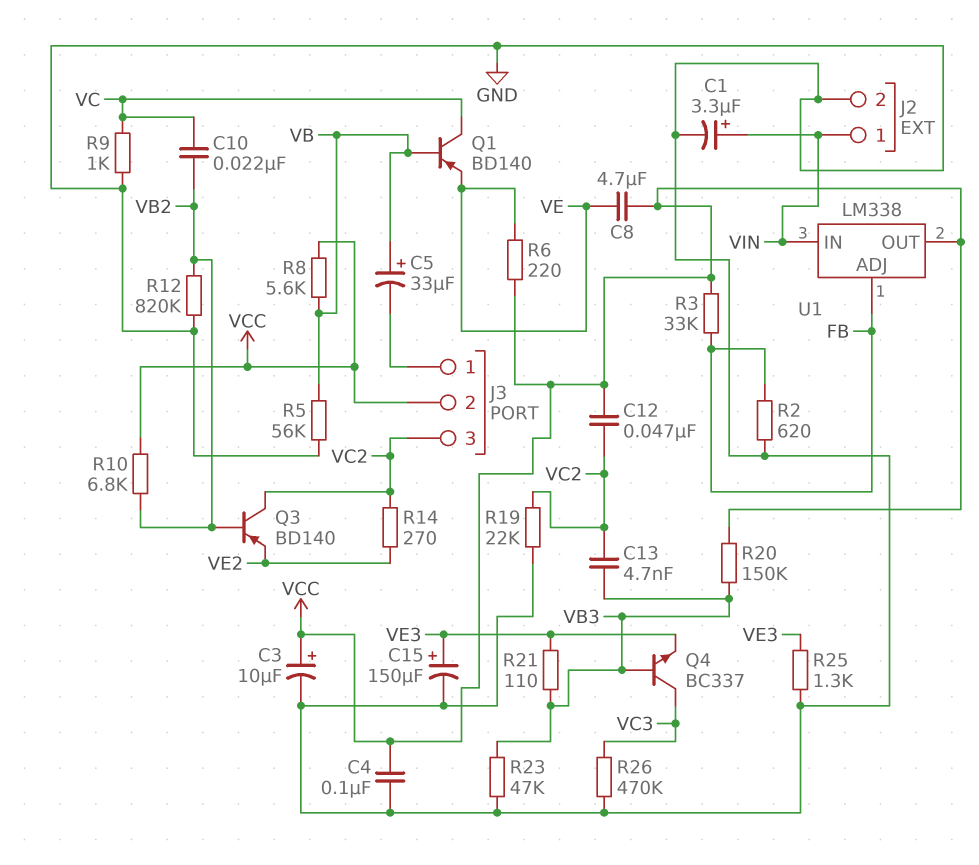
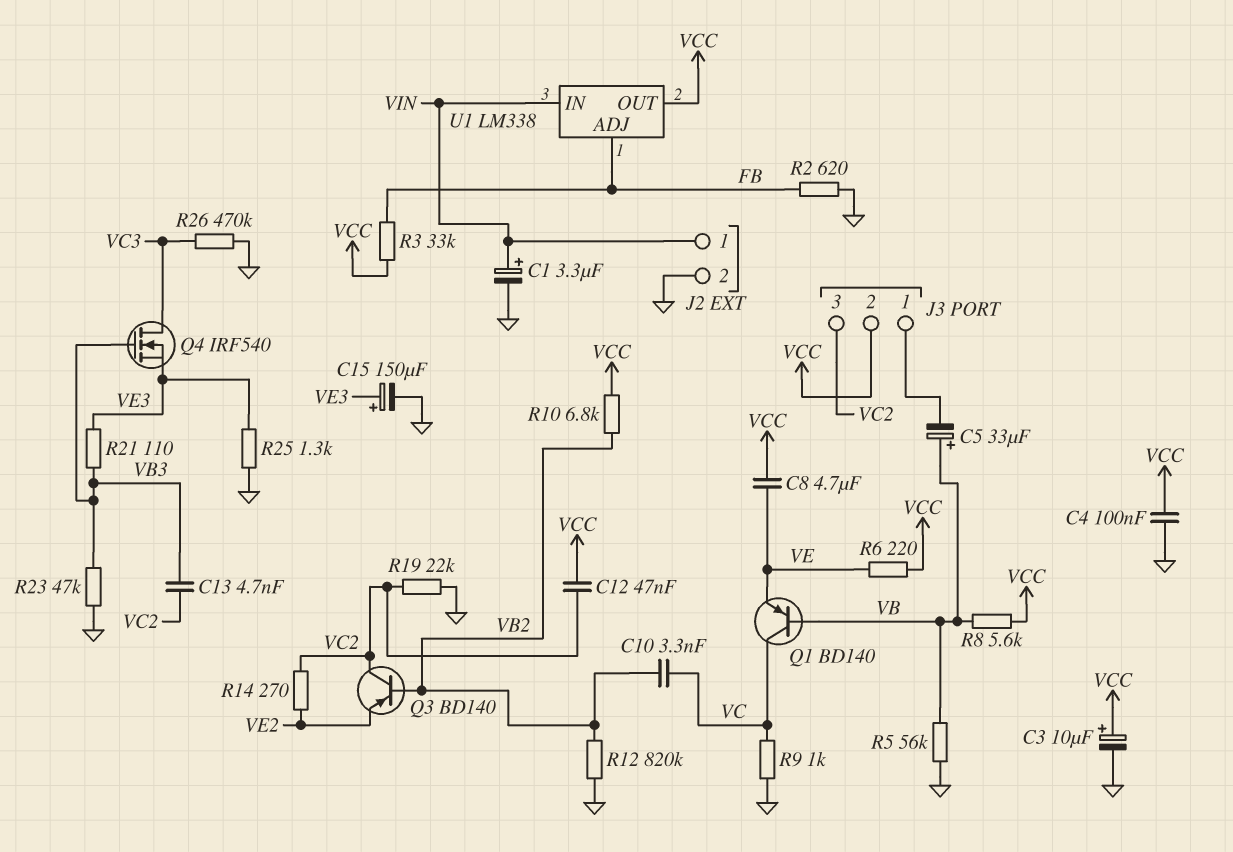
C10: 22nF (VB2, VC) -> 3.3nF (VB2, VC)
Q4: NPN BC337 (B VB3, C VC3, E VE3) -> NMOS IRF540 (G VB3, D VC3, S VE3)
R20: 150k (VB3, VCC) -> none

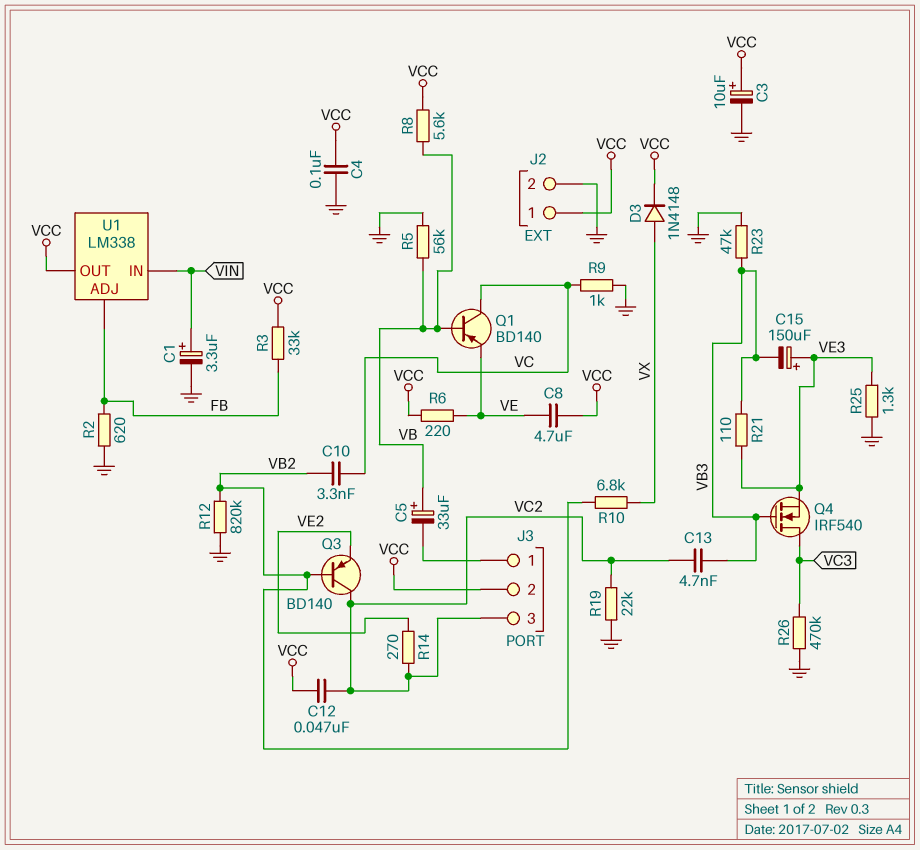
C15: 150uF (plus VE3, minus GND) -> 150uF (plus VE3, minus VB3)
D3: none -> diode 1N4148 (A VX, K VCC)
J2 pin 1: VIN -> VCC
R10: 6.8k (VB2, VCC) -> 6.8k (VB2, VX)

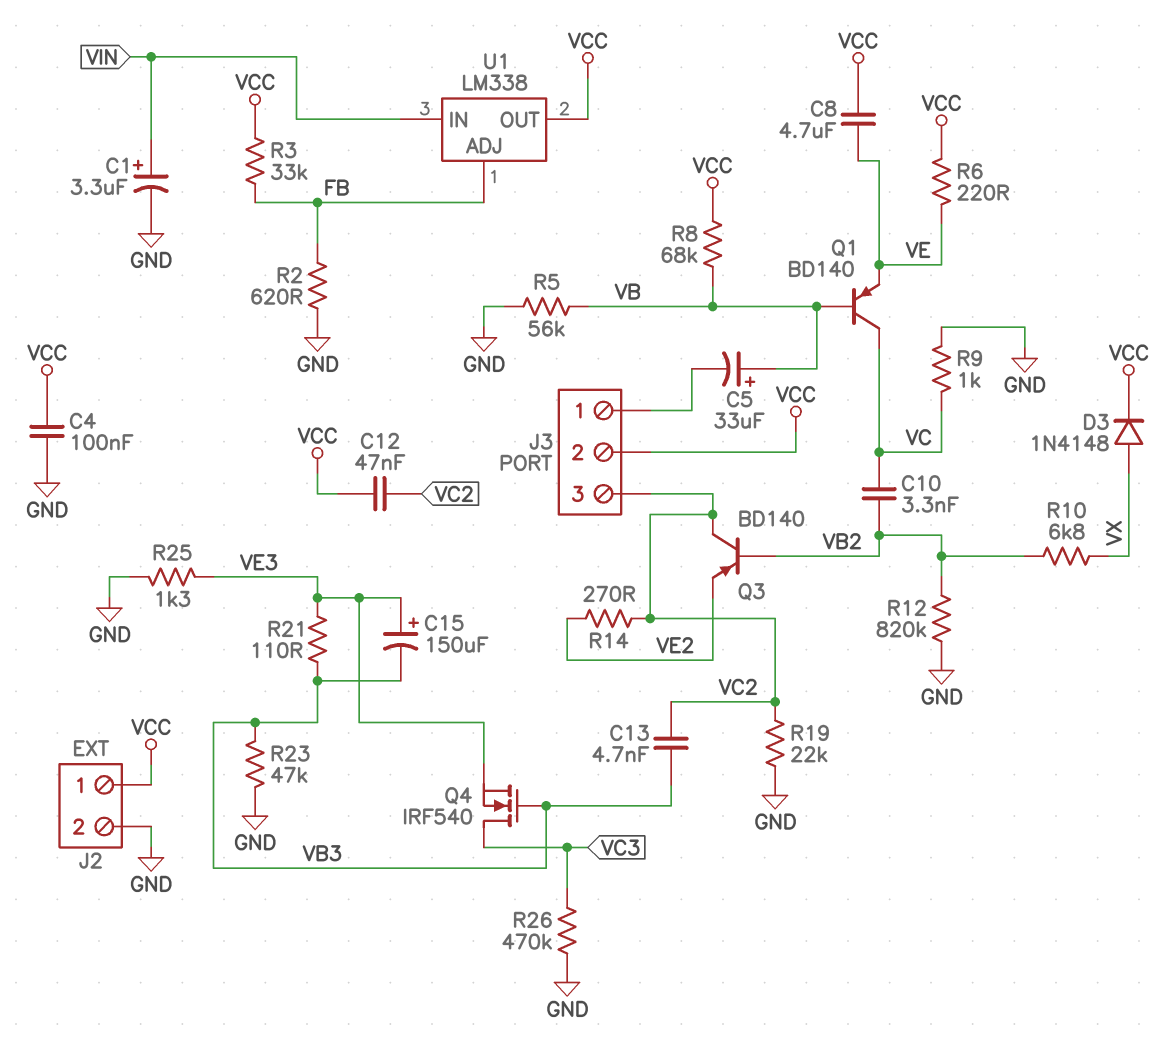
C3: 10uF (plus VCC, minus GND) -> none
R8: 5.6k (VB, VCC) -> 68k (VB, VCC)

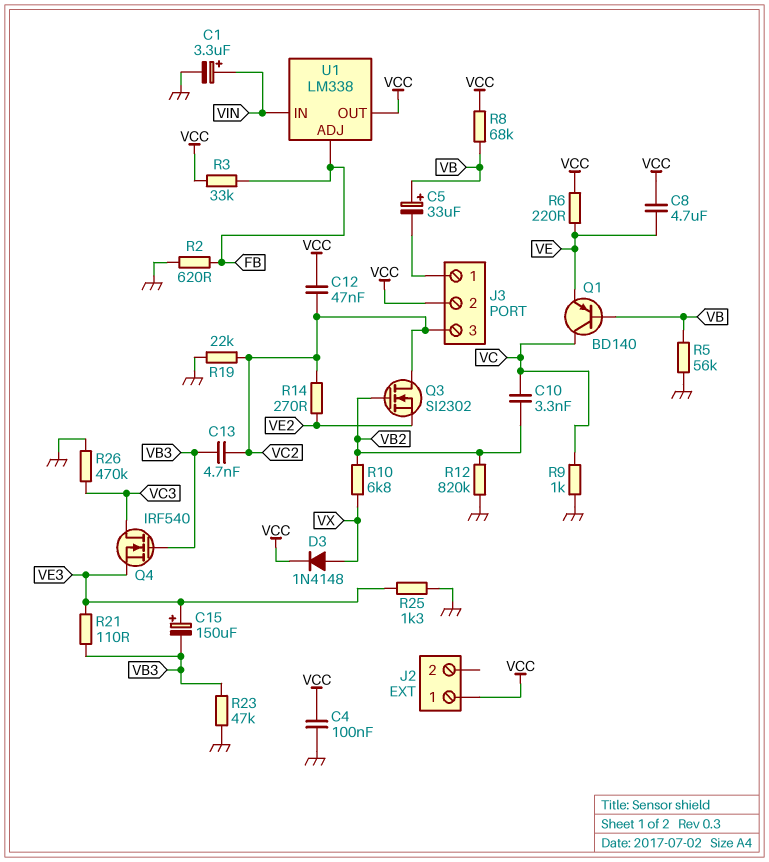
J2 pin 2: GND -> none
Q3: PNP BD140 (B VB2, C VC2, E VE2) -> NMOS SI2302 (G VB2, D VC2, S VE2)

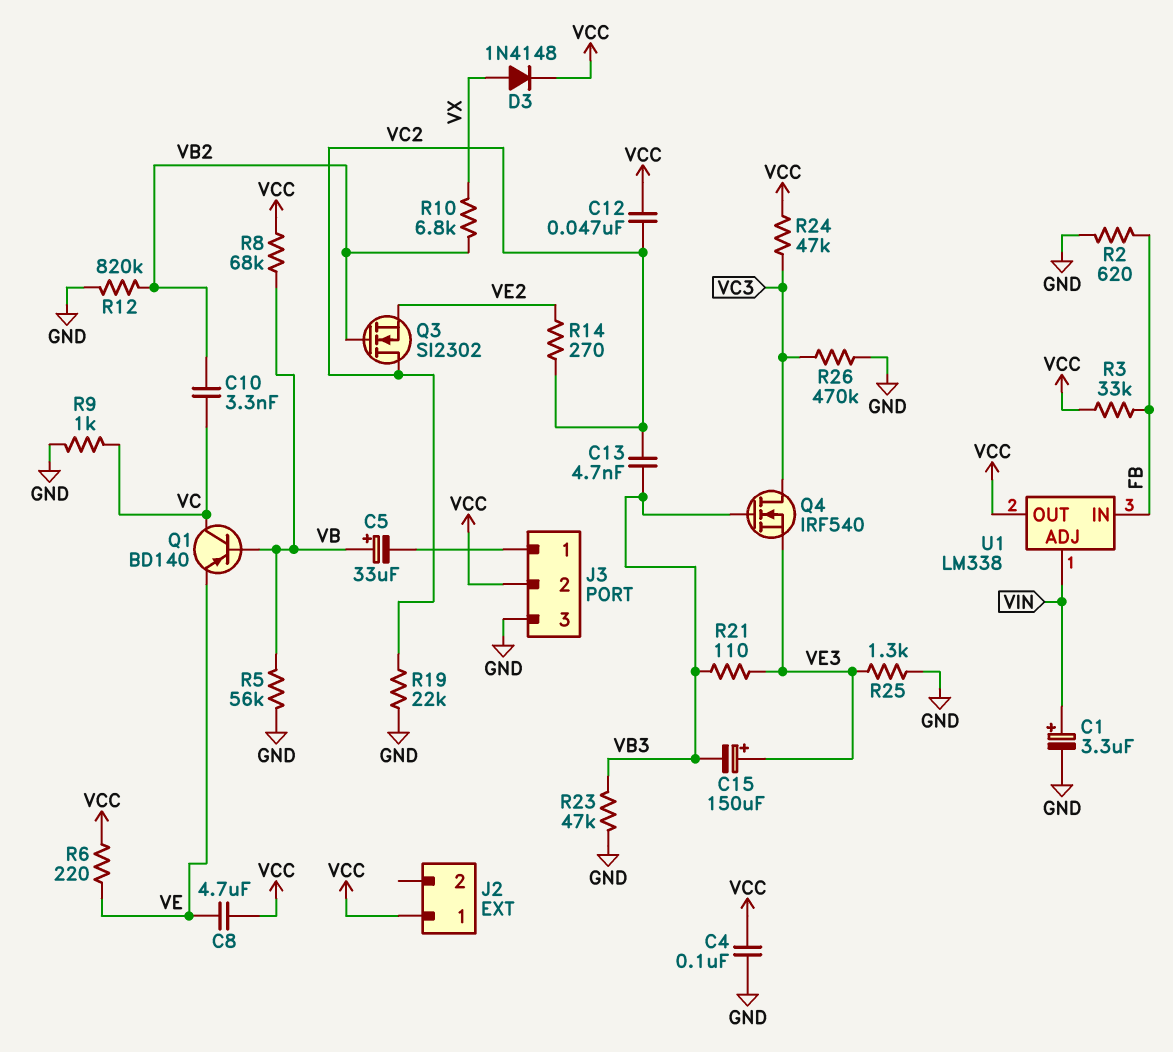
J3 pin 3: VC2 -> GND
R24: none -> 47k (VC3, VCC)
U1 pin ADJ: FB -> VIN
U1 pin IN: VIN -> FB

